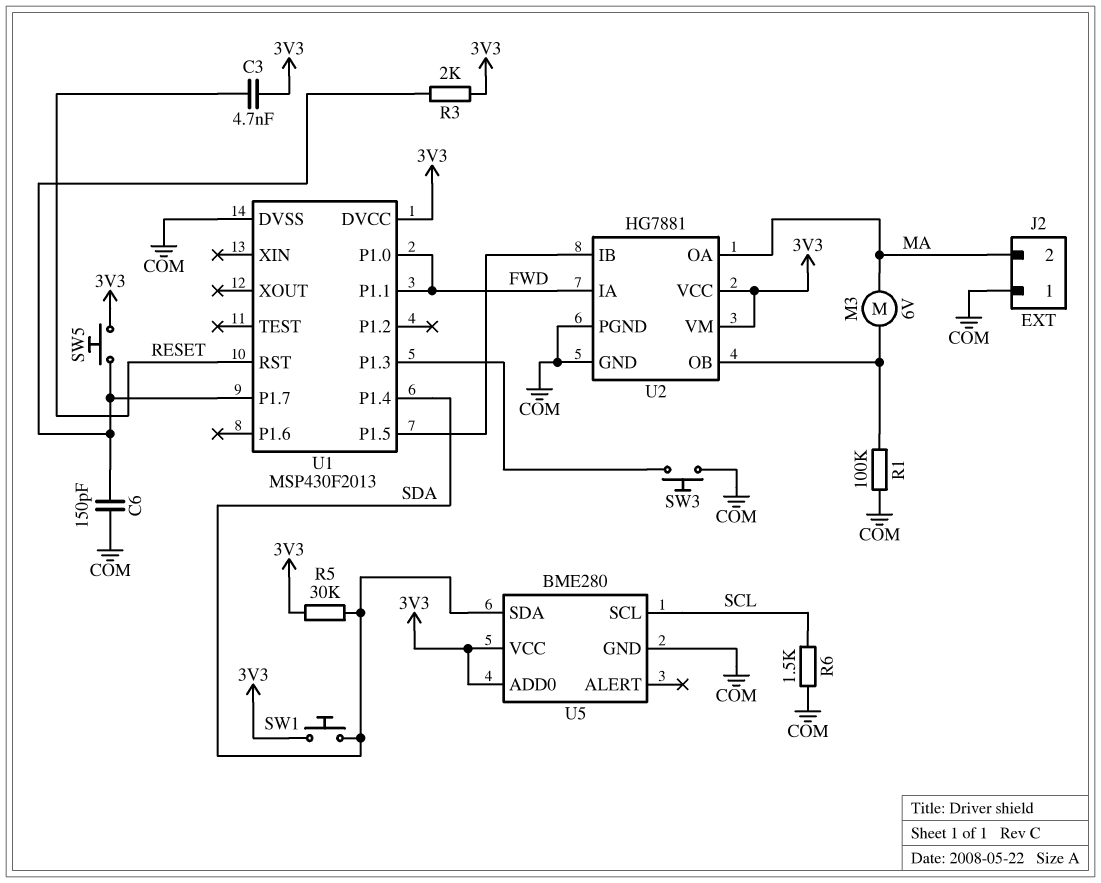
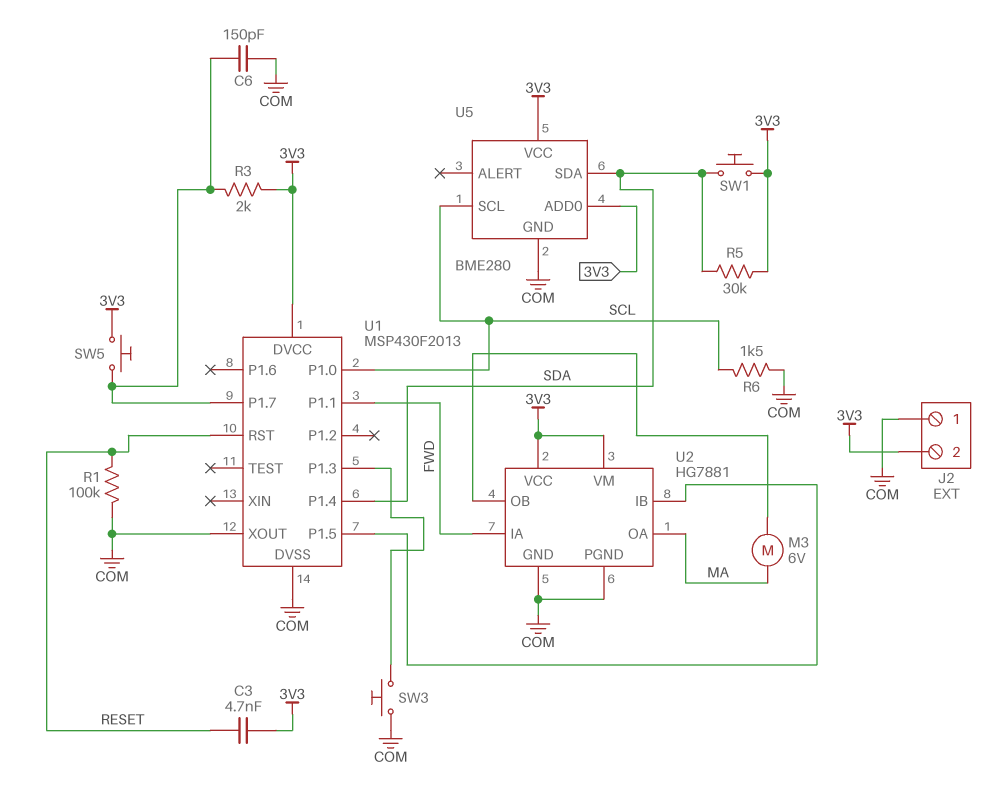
J2 pin 2: MA -> 3V3
R1: 100k (COM, U2/OB) -> 100k (COM, RESET)
U1 pin P1.0: FWD -> SCL
U1 pin XOUT: none -> COM

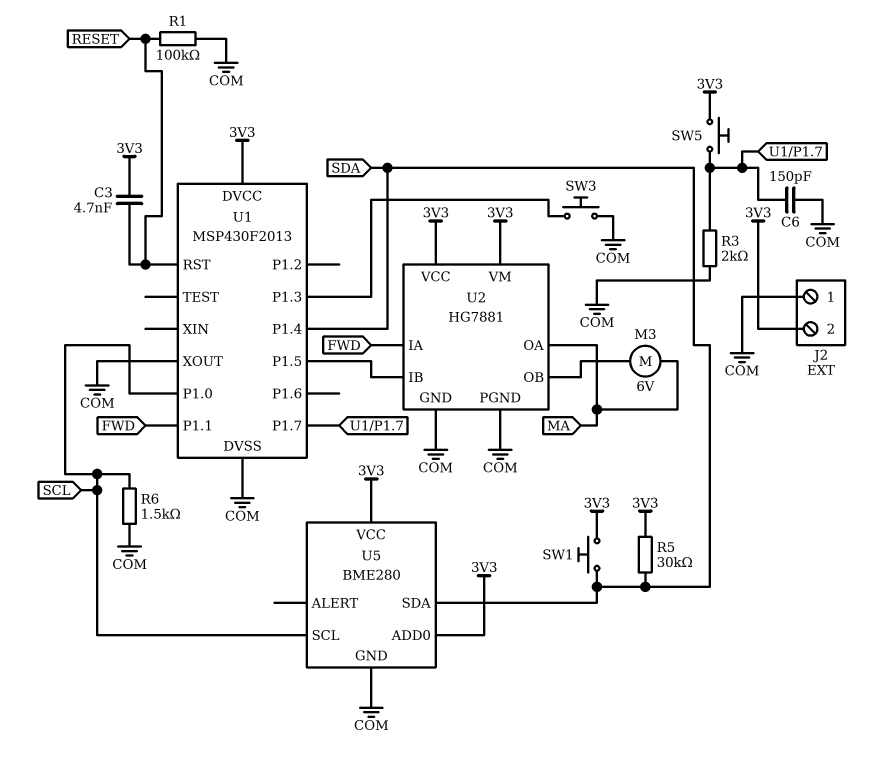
R3: 2k (3V3, U1/P1.7) -> 2k (COM, U1/P1.7)

